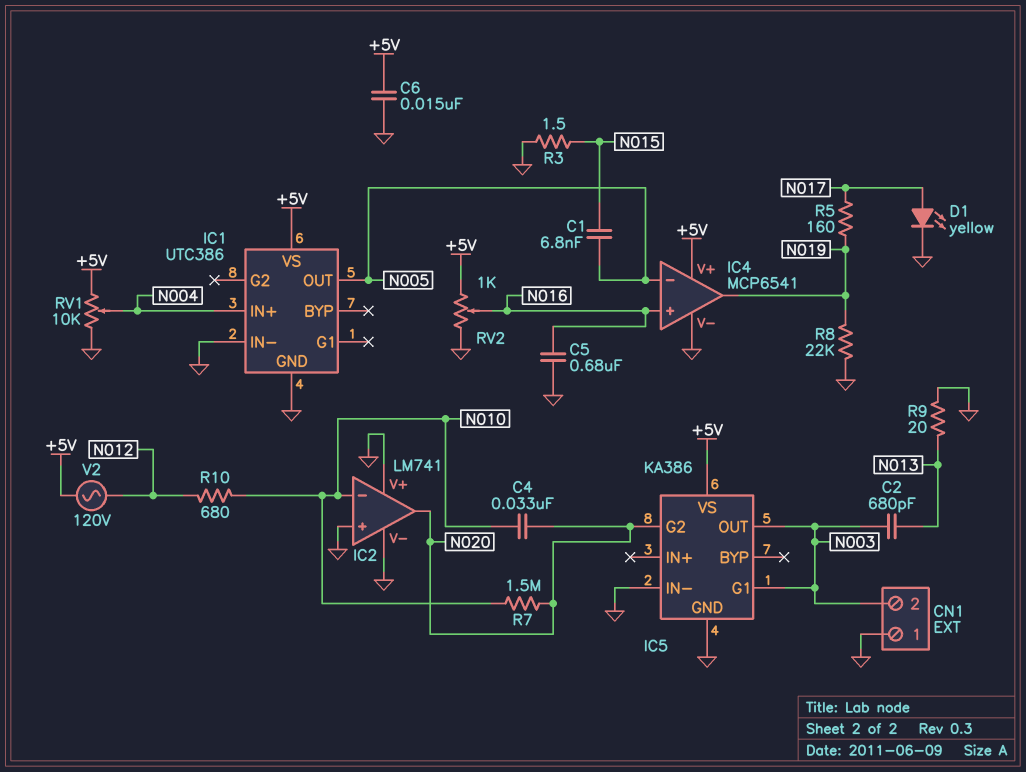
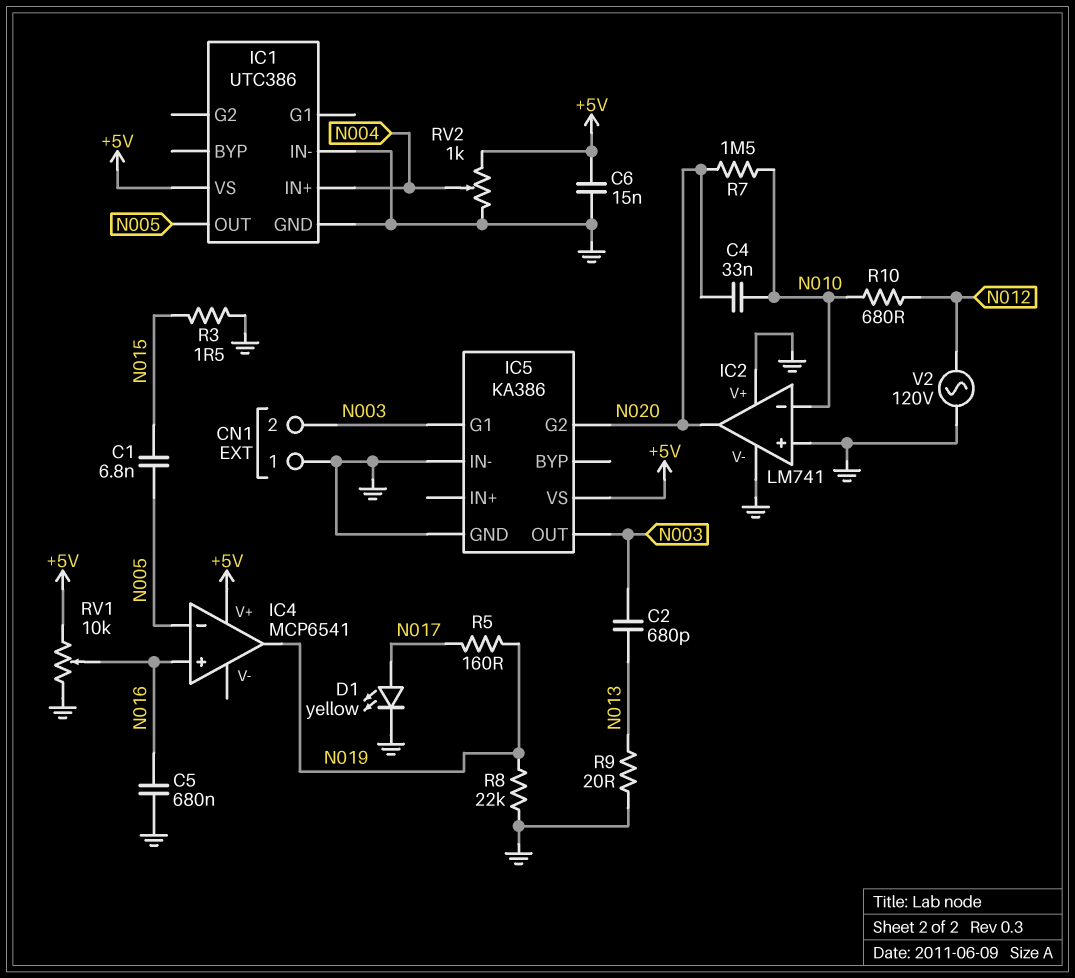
IC4 pin V-: GND -> none
RV1: 10k (+5V, GND, wiper N004) -> 10k (+5V, GND, wiper N016)
RV2: 1k (+5V, GND, wiper N016) -> 1k (+5V, GND, wiper N004)
V2: AC 120V (+5V, N012) -> AC 120V (GND, N012)

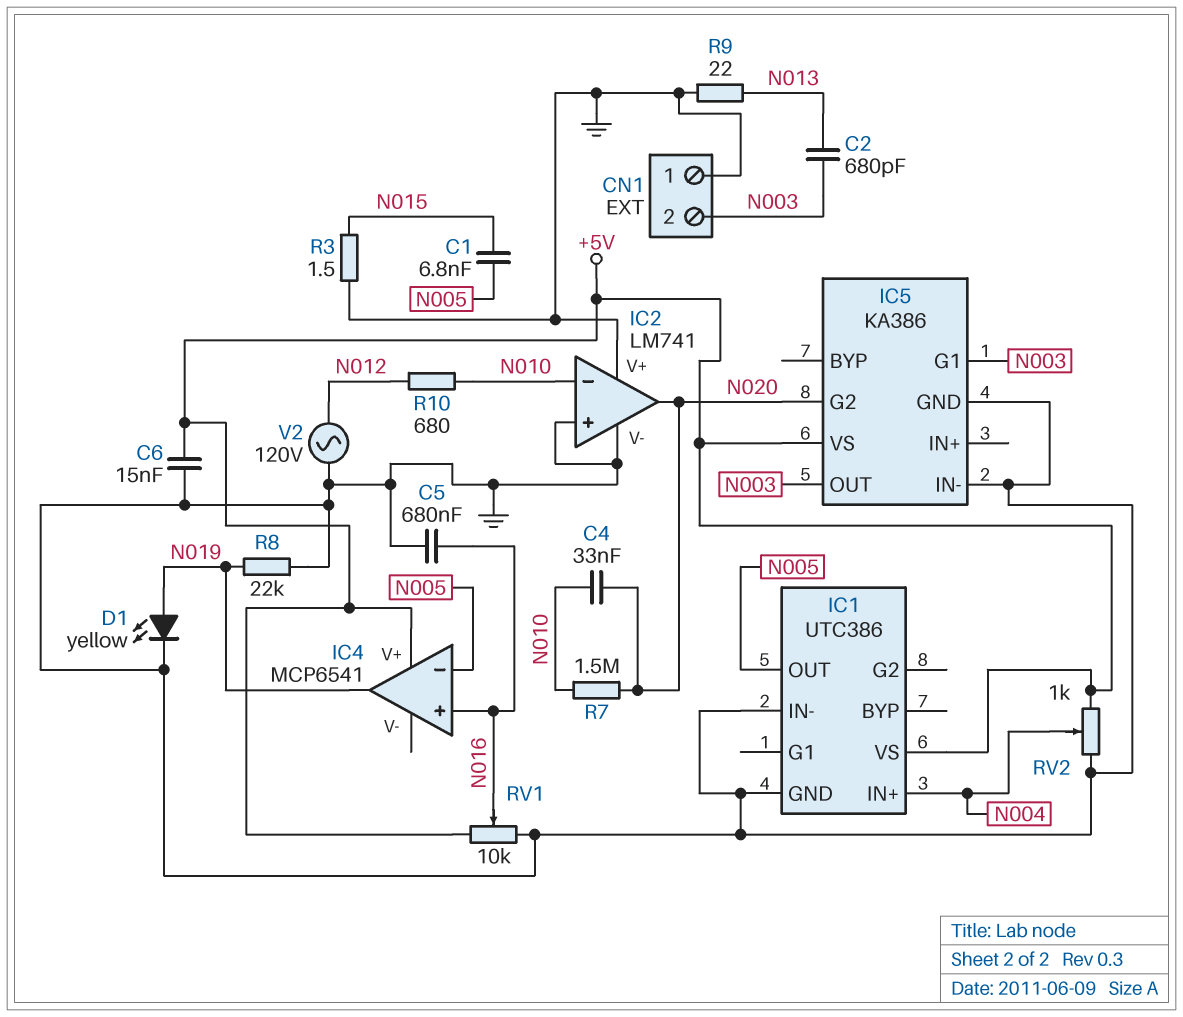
D1: LED yellow (A N017, K GND) -> LED yellow (A N019, K GND)
R5: 160 (N017, N019) -> none
R9: 20 (GND, N013) -> 22 (GND, N013)

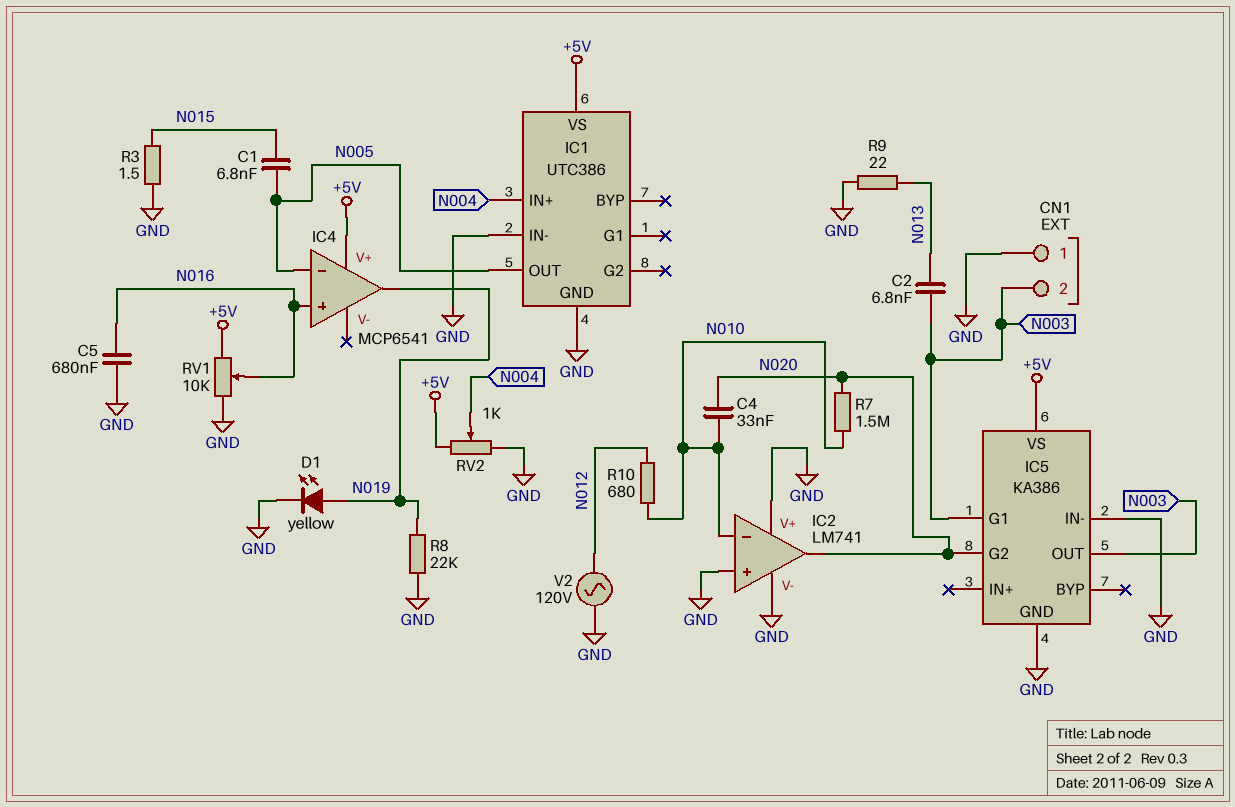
C2: 680pF (N003, N013) -> 6.8nF (N003, N013)
C6: 15nF (+5V, GND) -> none

